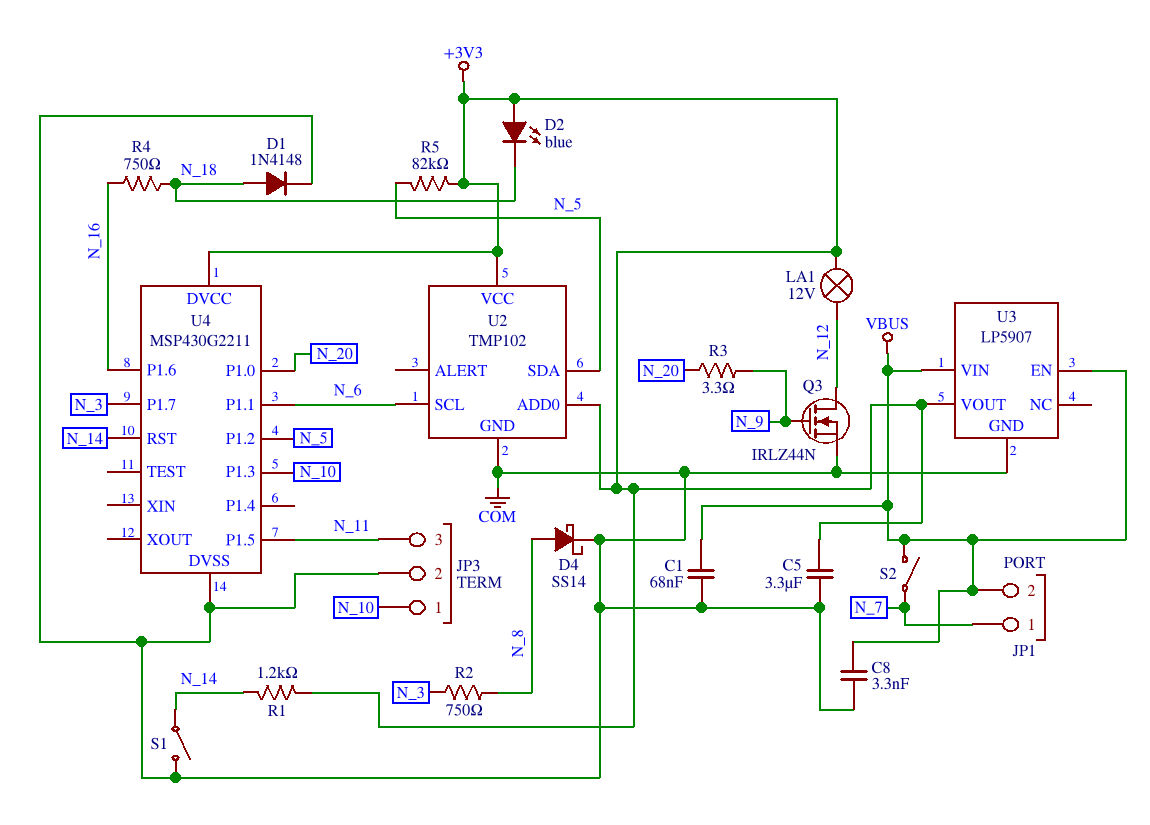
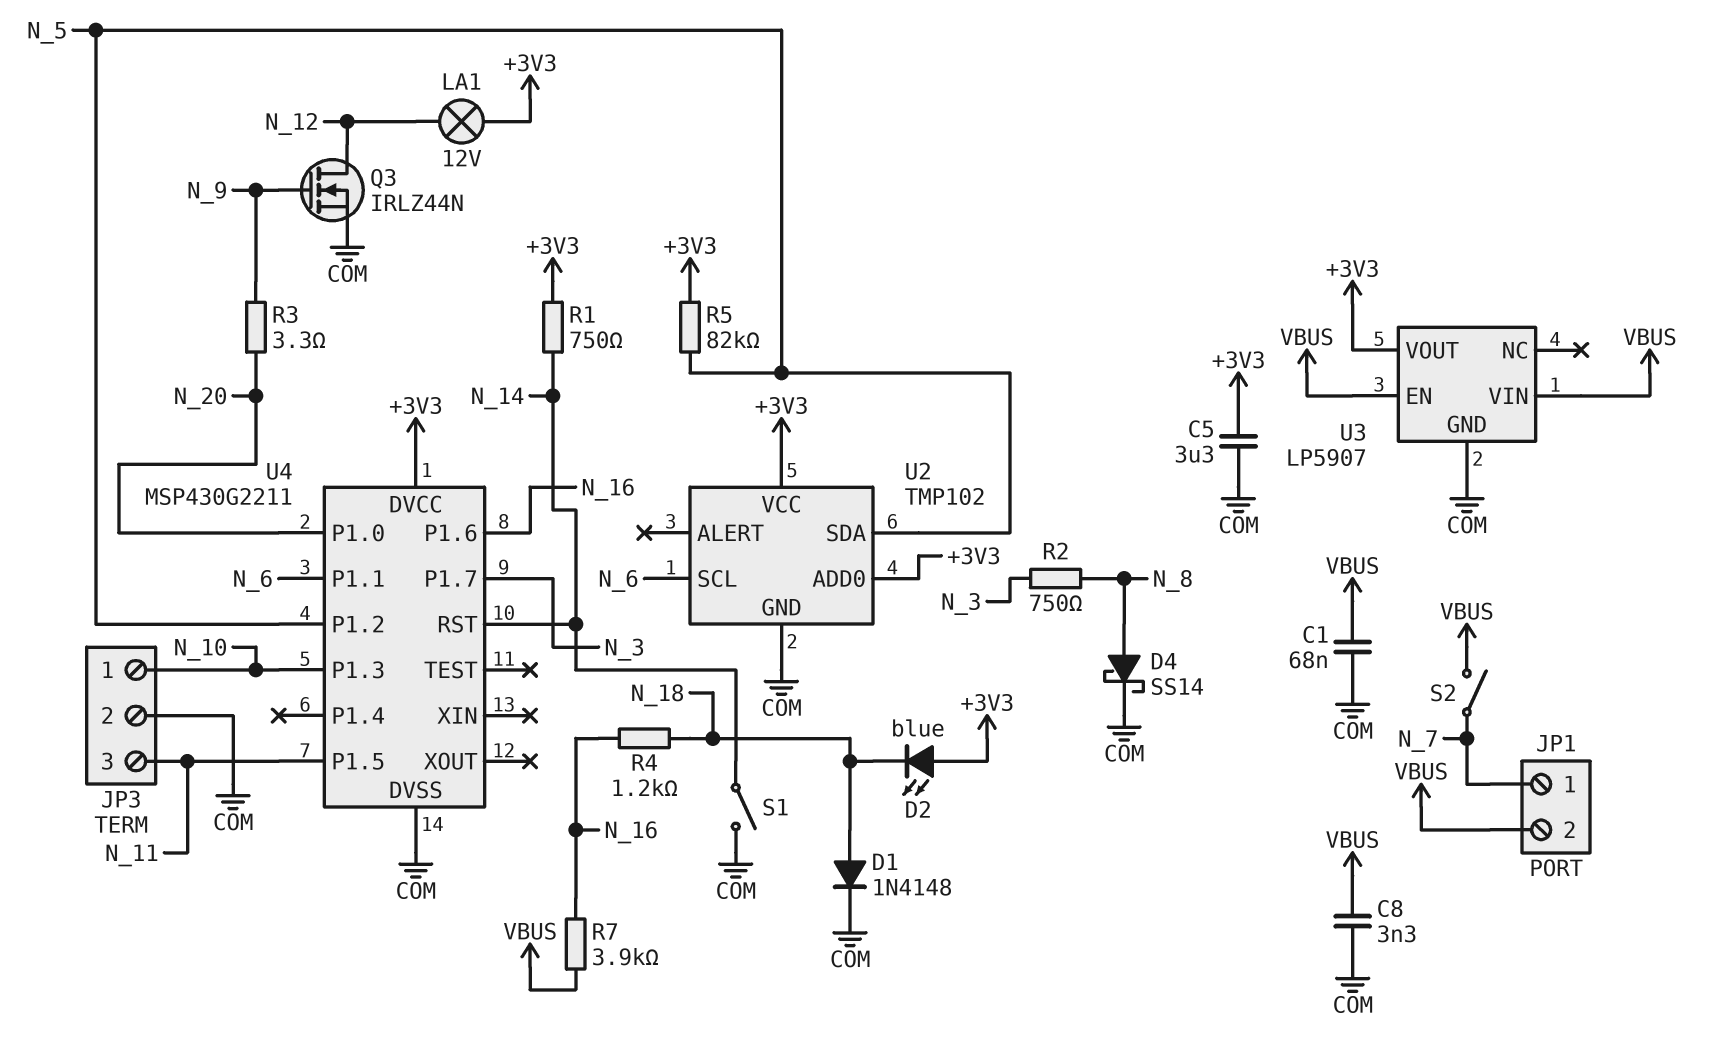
R1: 1.2k (+3V3, N_14) -> 750 (+3V3, N_14)
R4: 750 (N_16, N_18) -> 1.2k (N_16, N_18)
R7: none -> 3.9k (N_16, VBUS)

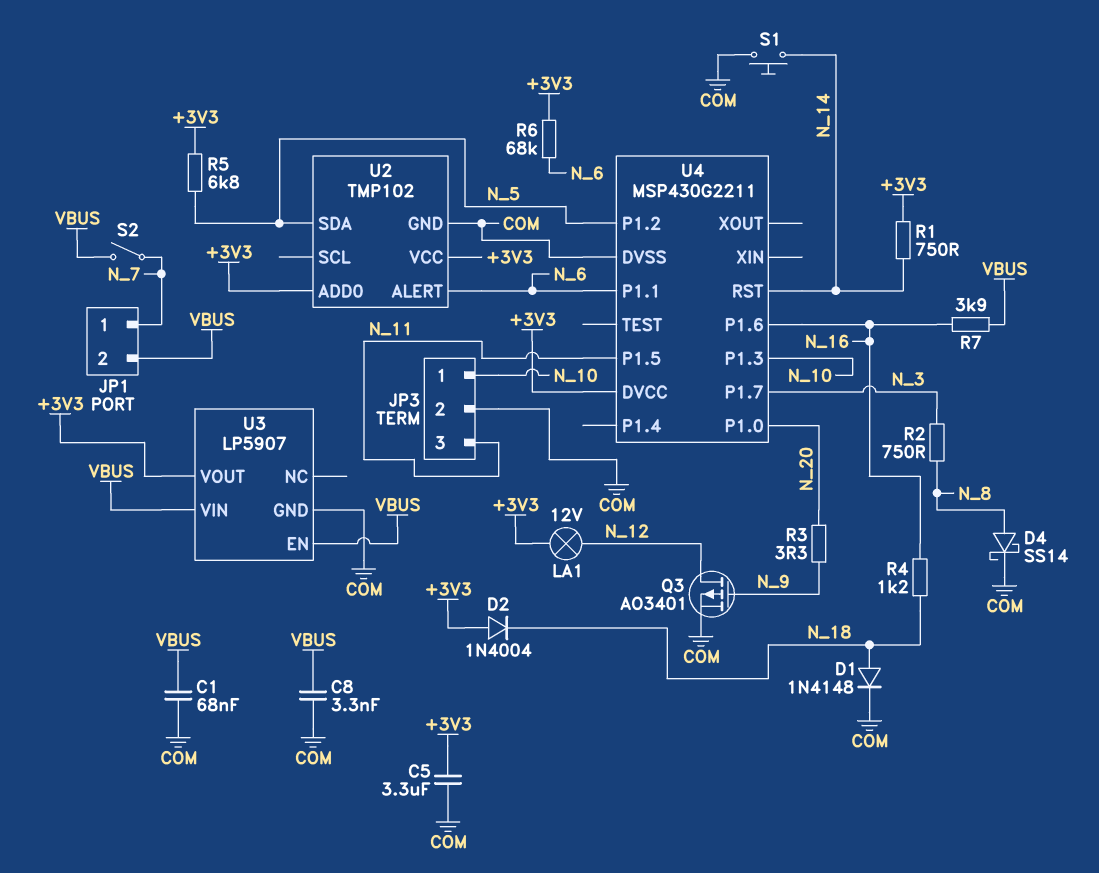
D2: LED blue (A +3V3, K N_18) -> diode 1N4004 (A +3V3, K N_18)
Q3: NMOS IRLZ44N (G N_9, D N_12, S COM) -> PMOS AO3401 (G N_9, D N_12, S COM)
R5: 82k (+3V3, N_5) -> 6.8k (+3V3, N_5)
R6: none -> 68k (+3V3, N_6)
S1: switch (COM, N_14) -> button (COM, N_14)
U2 pin ALERT: none -> N_6
U2 pin SCL: N_6 -> none

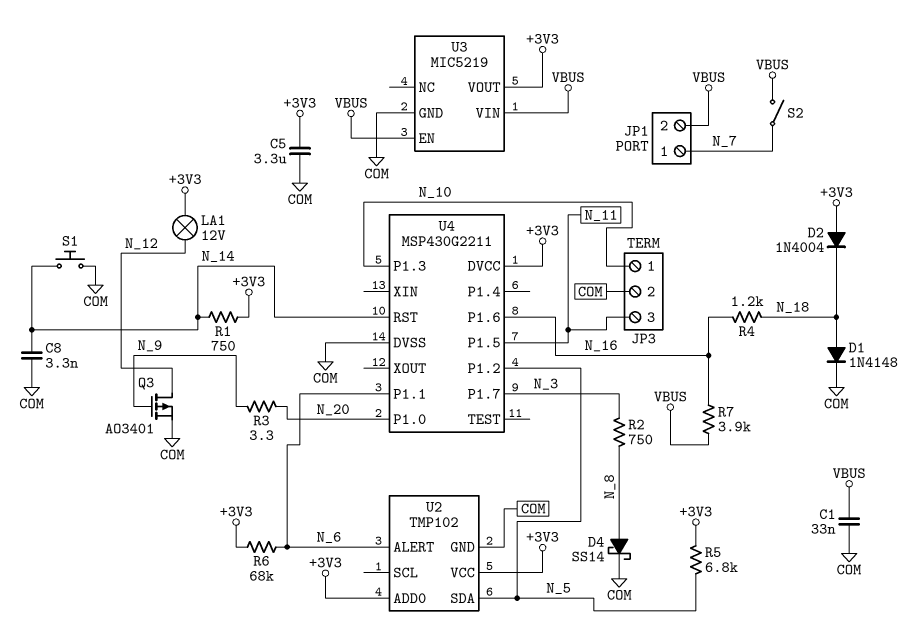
C1: 68nF (COM, VBUS) -> 33nF (COM, VBUS)
C8: 3.3nF (COM, VBUS) -> 3.3nF (COM, N_14)
U3: LP5907 -> MIC5219

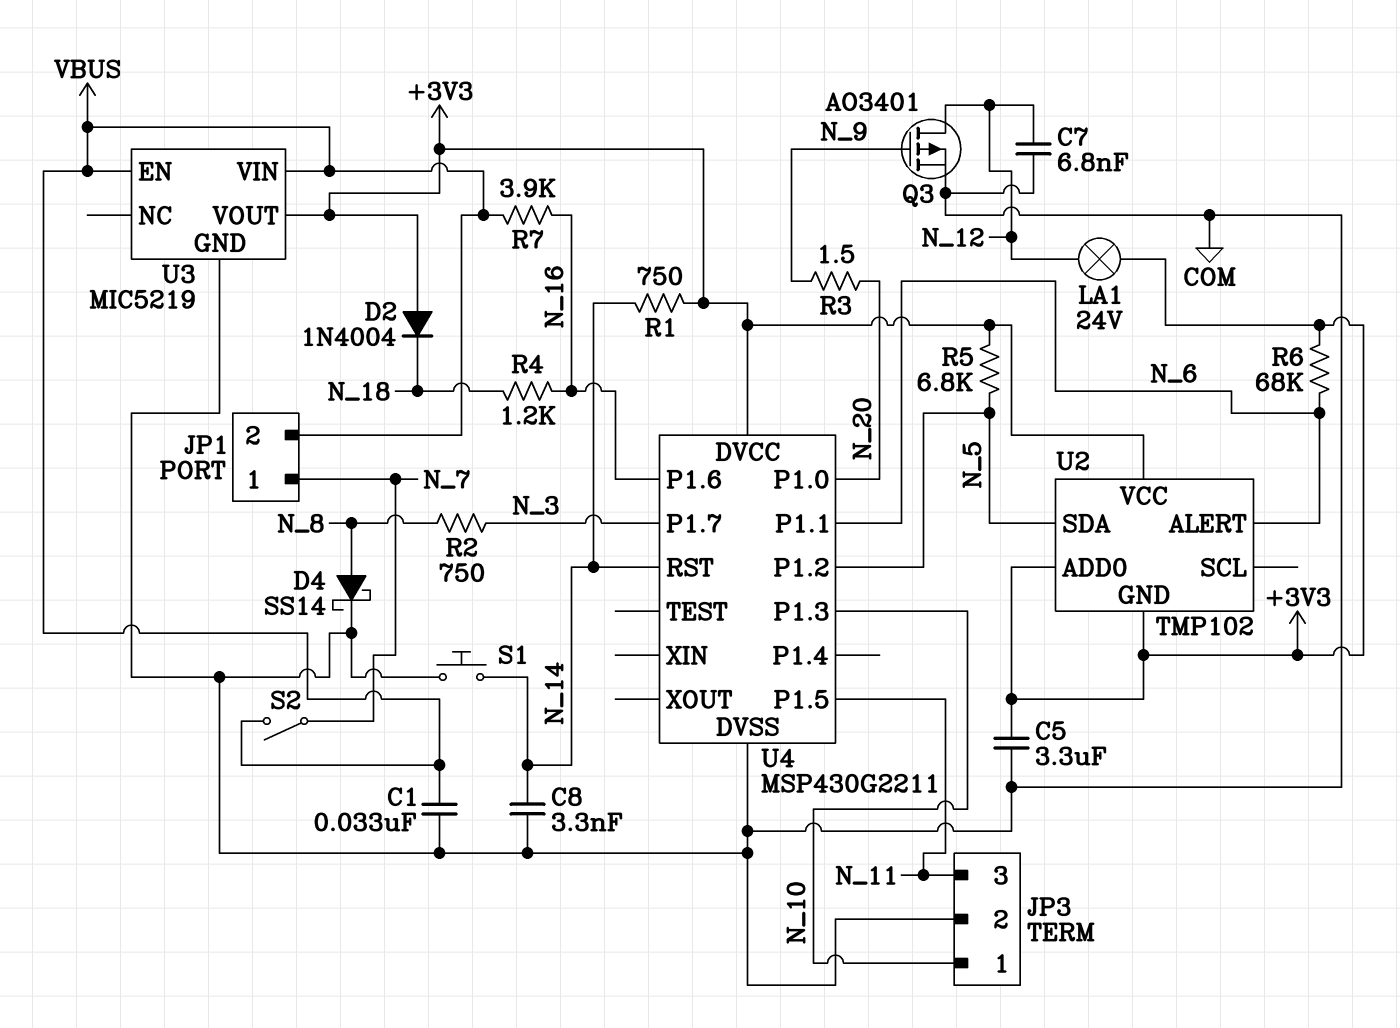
C7: none -> 6.8nF (COM, N_12)
D1: diode 1N4148 (A N_18, K COM) -> none
LA1: lamp 12V (+3V3, N_12) -> lamp 24V (+3V3, N_12)
R3: 3.3 (N_9, N_20) -> 1.5 (N_9, N_20)
U2 pin GND: COM -> +3V3

